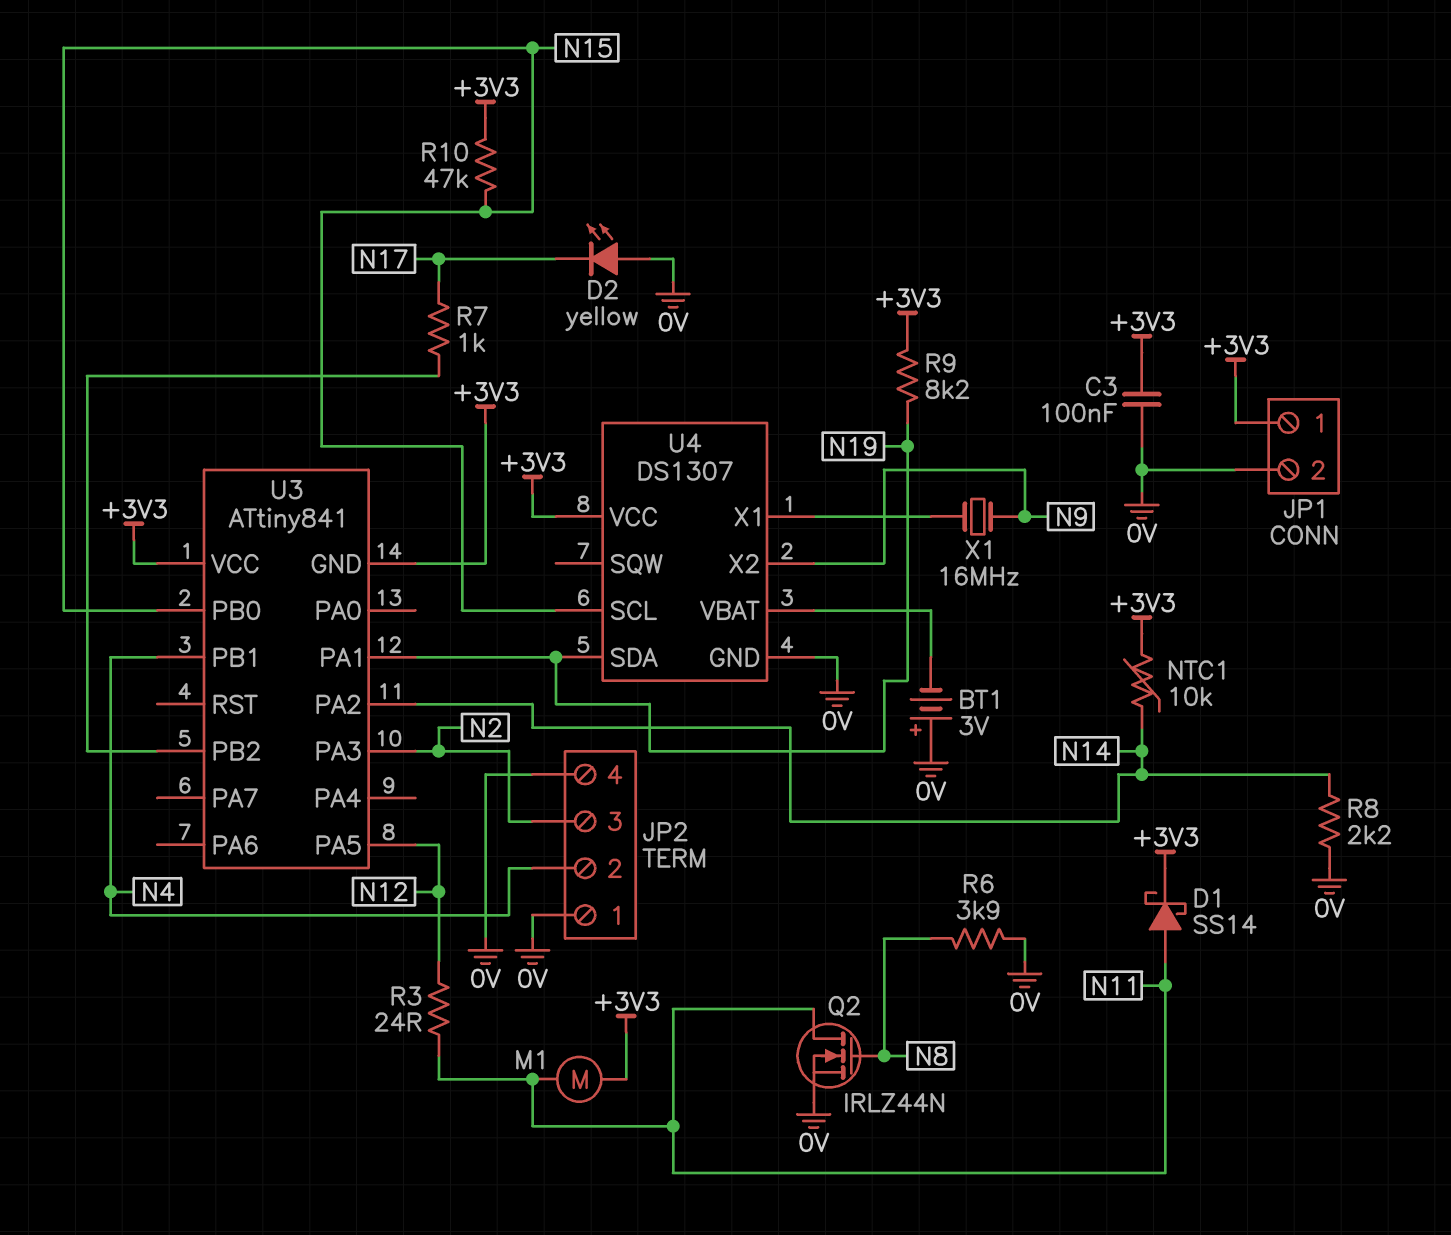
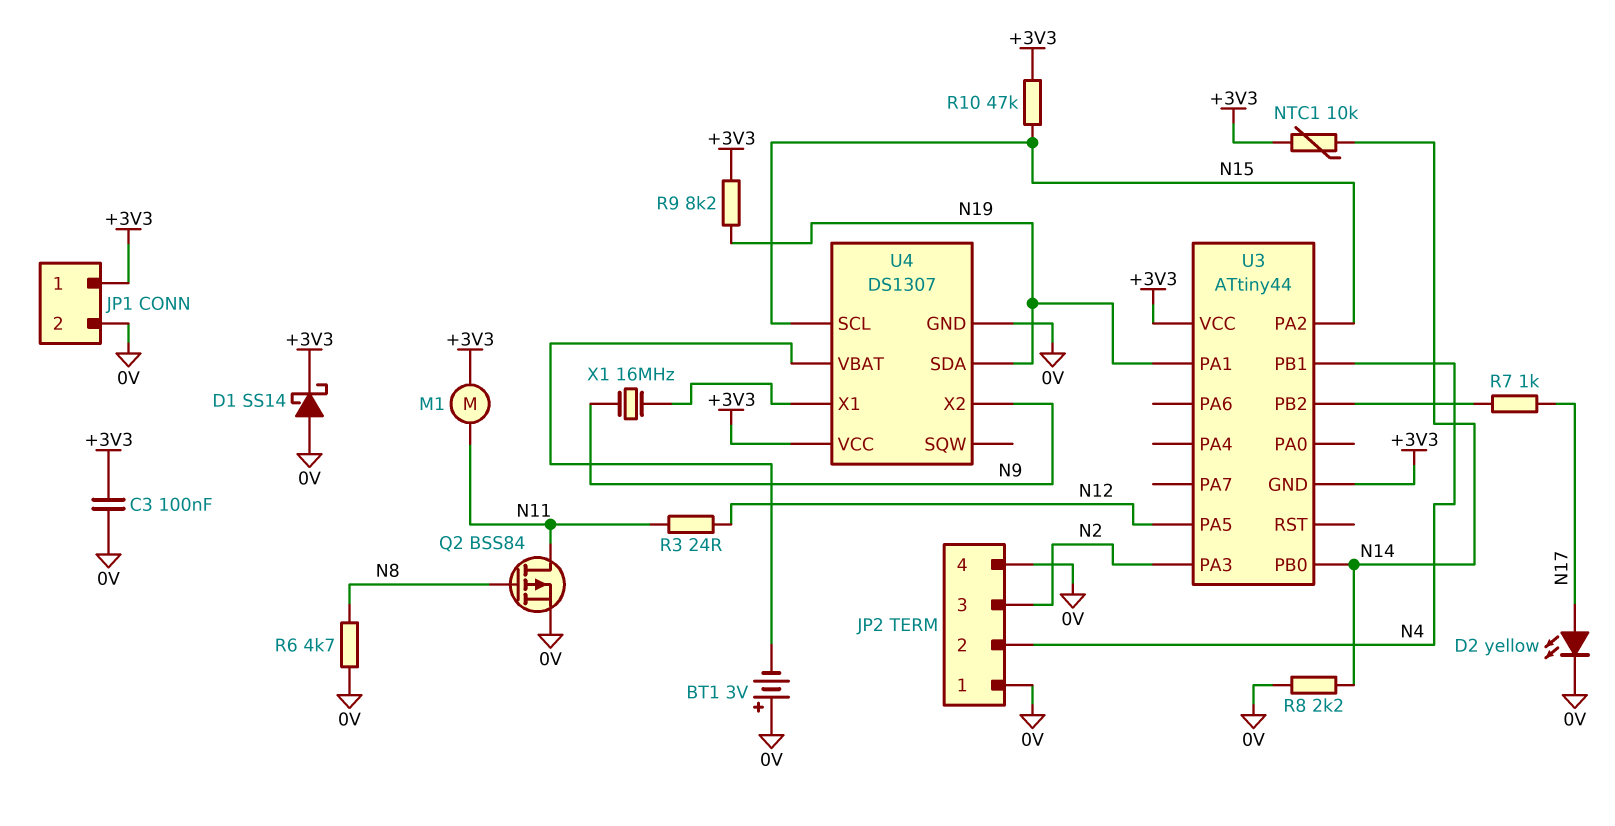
D1: schottky SS14 (A N11, K +3V3) -> schottky SS14 (A 0V, K +3V3)
D2: LED yellow (A 0V, K N17) -> LED yellow (A N17, K 0V)
Q2: NMOS IRLZ44N (G N8, D N11, S 0V) -> PMOS BSS84 (G N8, D N11, S 0V)
R6: 3.9k (0V, N8) -> 4.7k (0V, N8)
U3: ATtiny841 -> ATtiny44
U3 pin PA2: N14 -> N15
U3 pin PB0: N15 -> N14

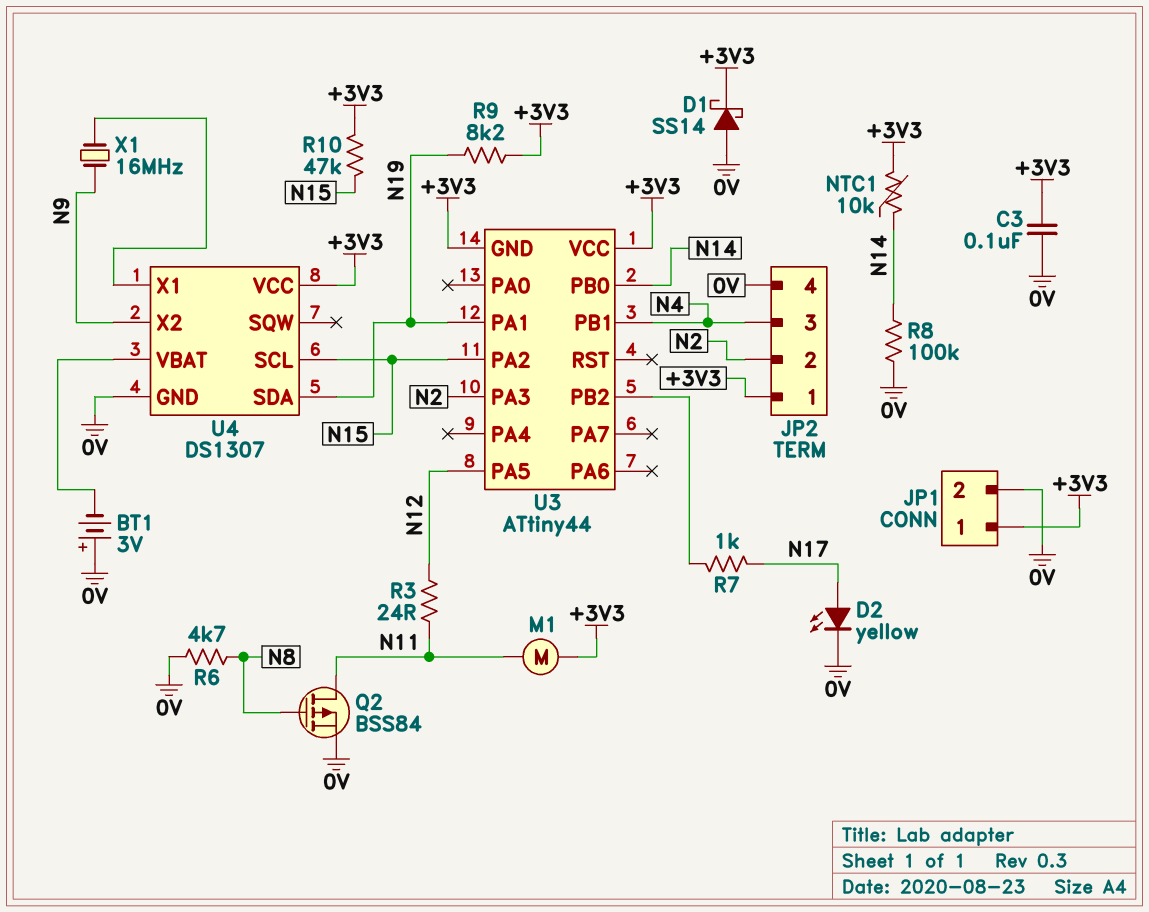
JP2 pin 1: 0V -> +3V3
JP2 pin 2: N4 -> N2
JP2 pin 3: N2 -> N4
R8: 2.2k (0V, N14) -> 100k (0V, N14)

